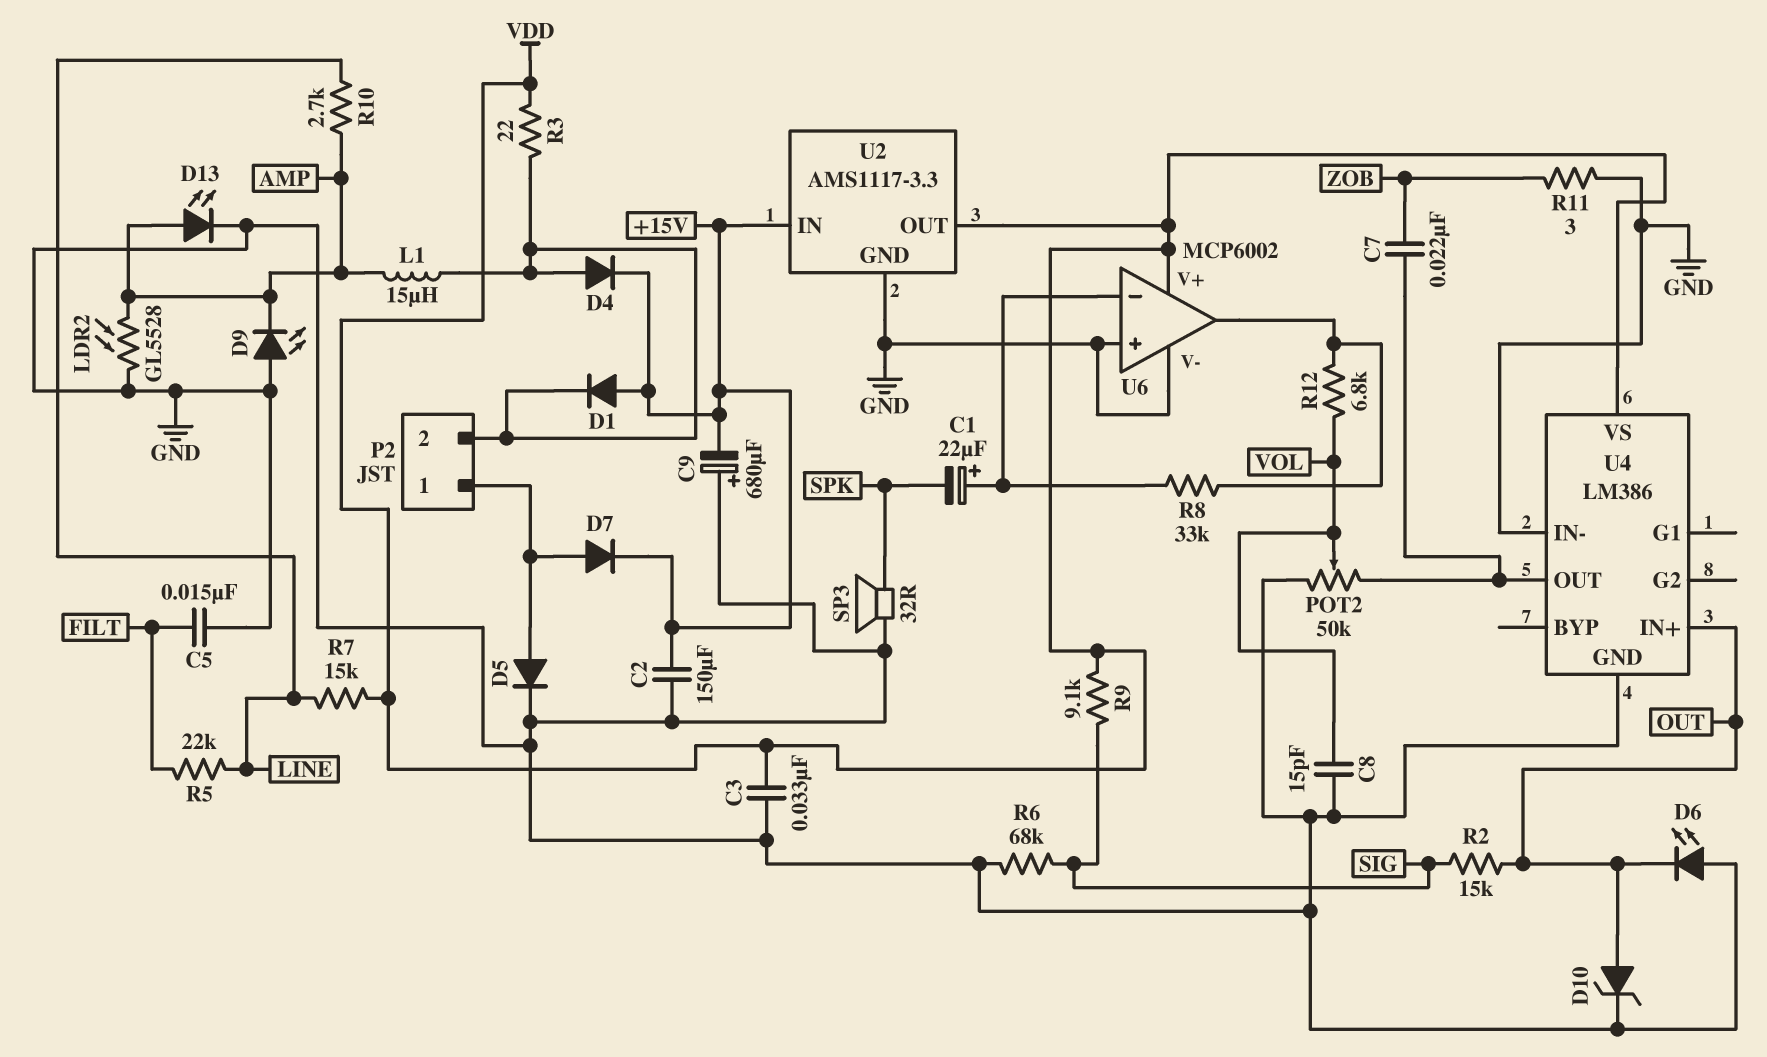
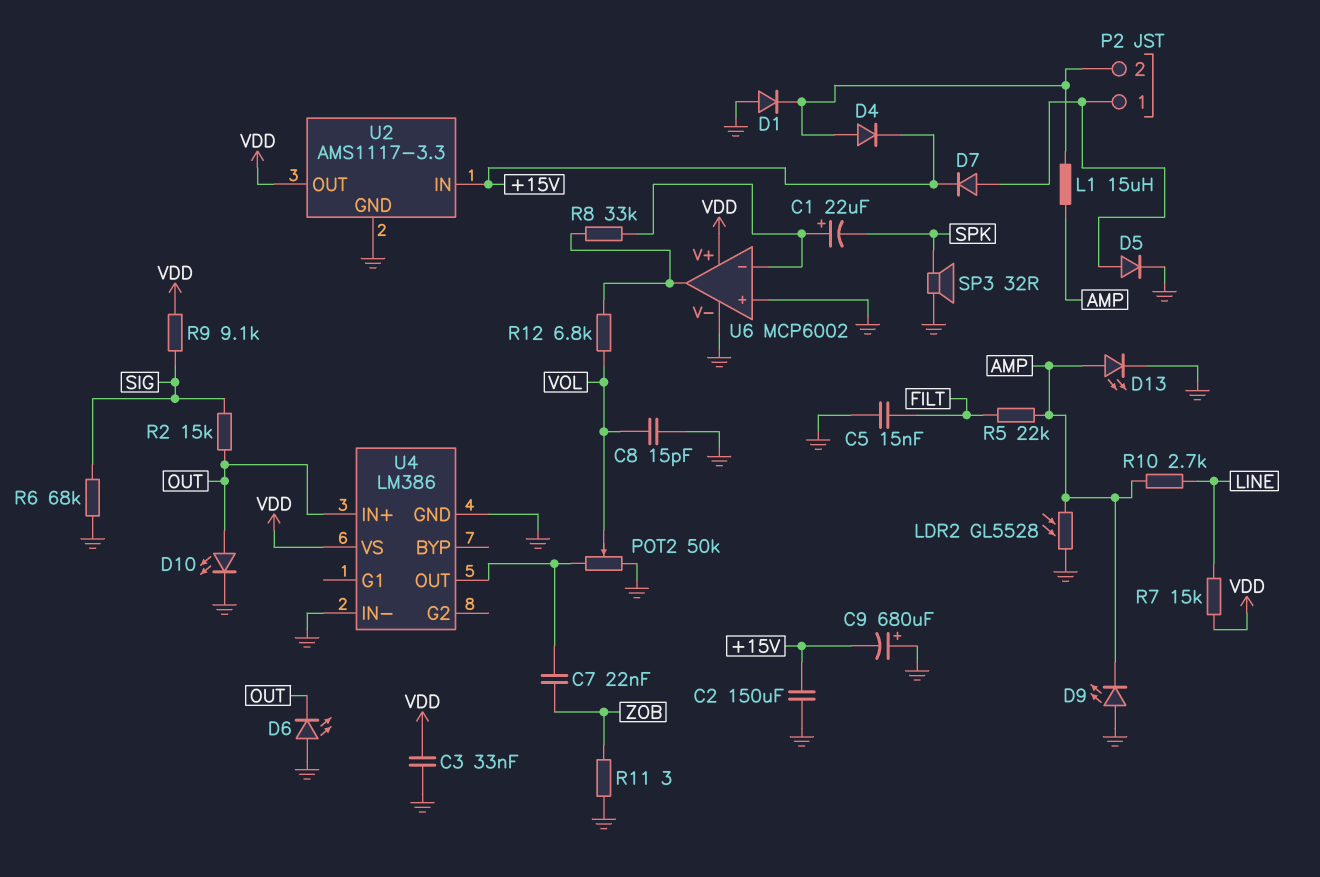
D1: diode (A +15V, K P2/2) -> diode (A GND, K P2/2)
D10: zener (A OUT, K GND) -> LED (A OUT, K GND)
R3: 22 (P2/2, VDD) -> none
R5: 22k (FILT, LINE) -> 22k (AMP, FILT)

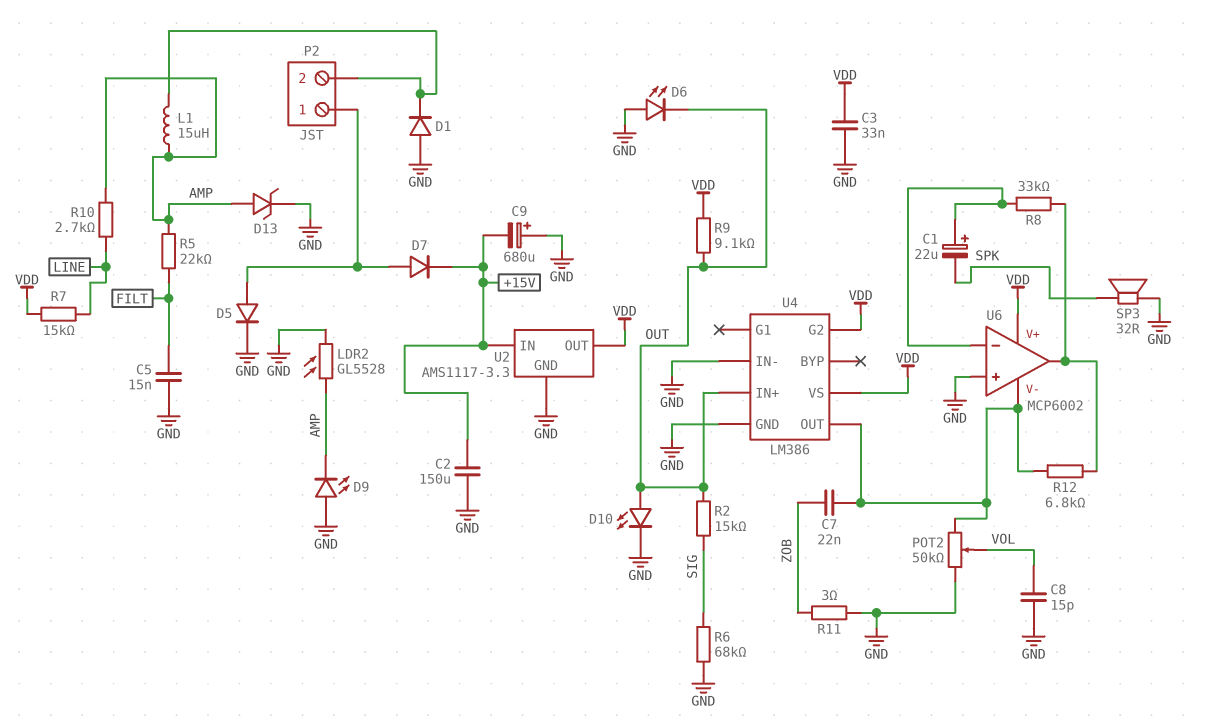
D4: diode (A P2/2, K +15V) -> none
D13: LED (A AMP, K GND) -> zener (A AMP, K GND)
R9: 9.1k (SIG, VDD) -> 9.1k (OUT, VDD)
R12: 6.8k (U6/out, VOL) -> 6.8k (U4/OUT, U6/out)
U4 pin G2: none -> VDD
U6 pin V-: GND -> U4/OUT

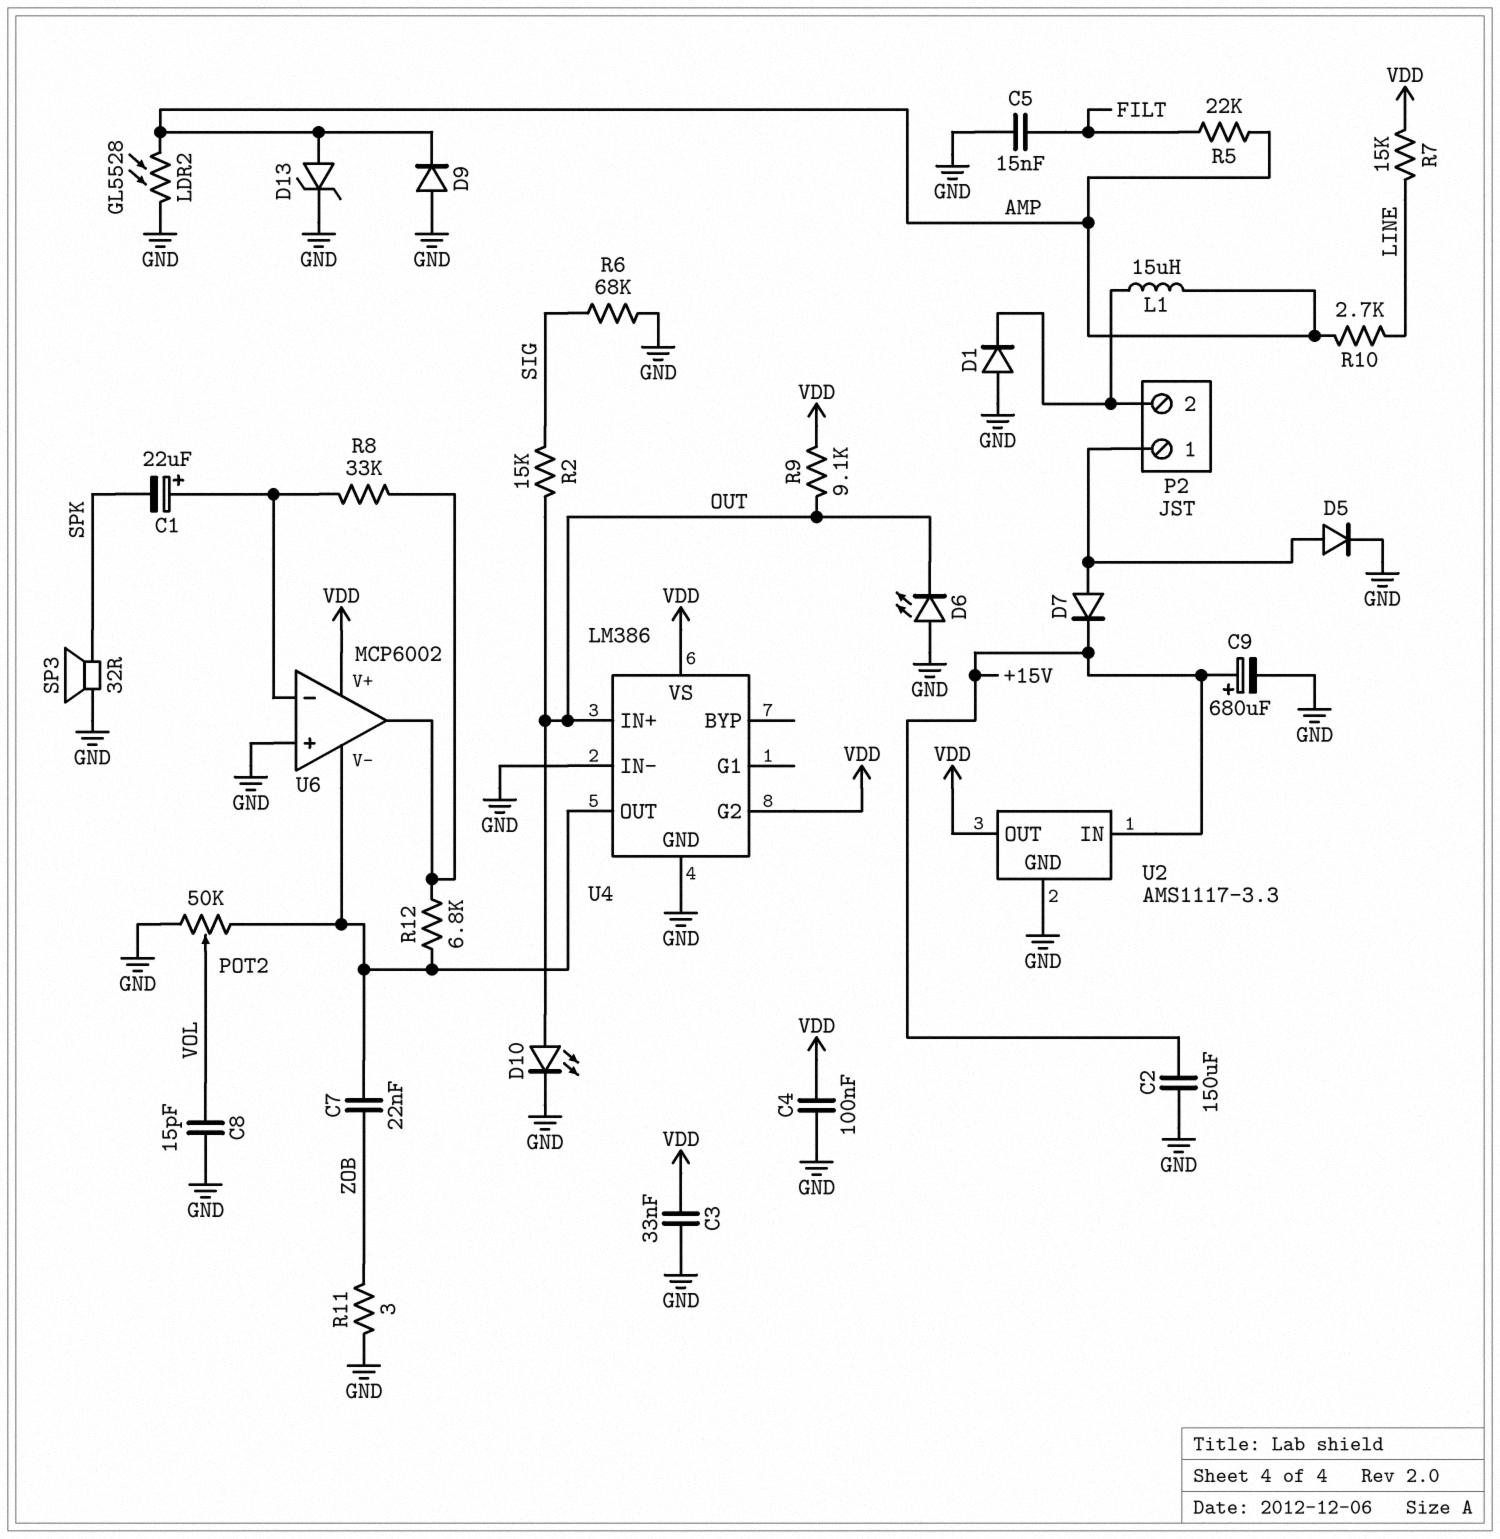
C4: none -> 100nF (GND, VDD)
C9: 680uF (plus GND, minus +15V) -> 680uF (plus +15V, minus GND)
D9: LED (A GND, K AMP) -> diode (A GND, K AMP)

